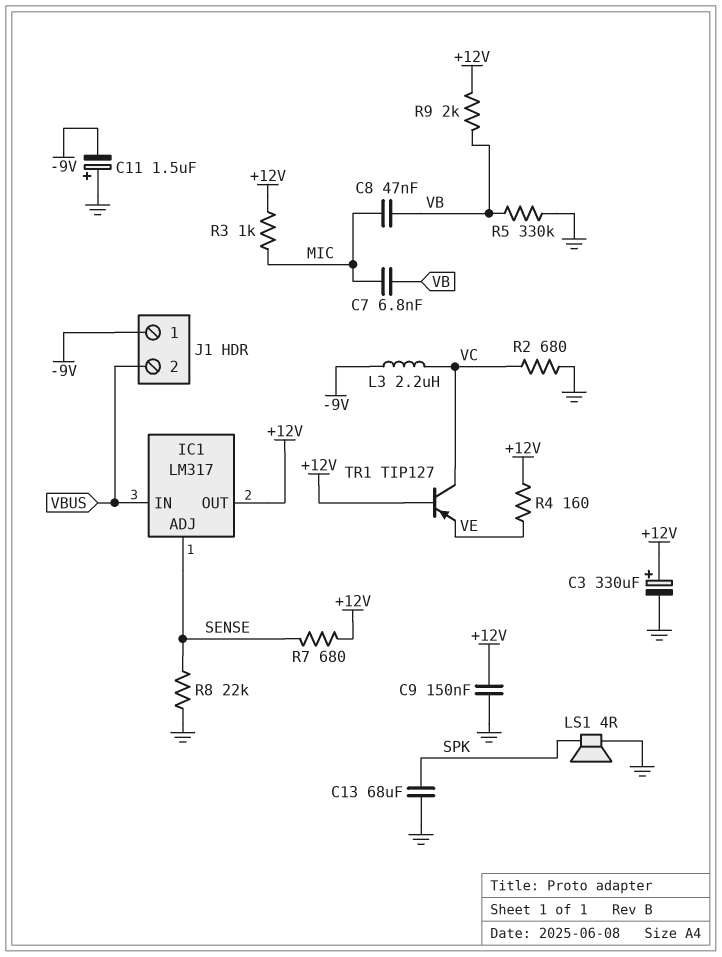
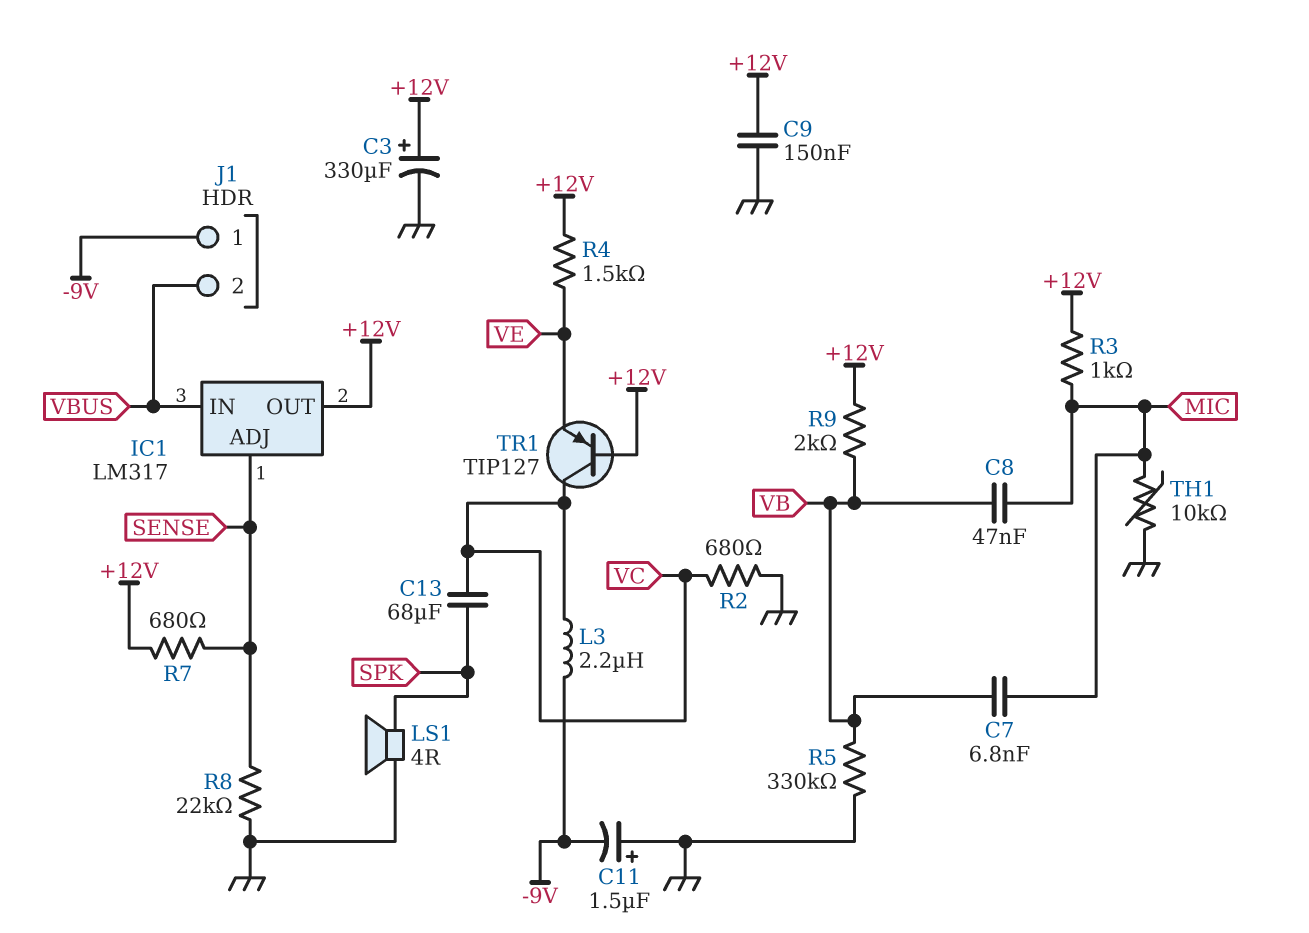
C13: 68uF (GND, SPK) -> 68uF (SPK, VC)
R4: 160 (+12V, VE) -> 1.5k (+12V, VE)
TH1: none -> 10k (GND, MIC)

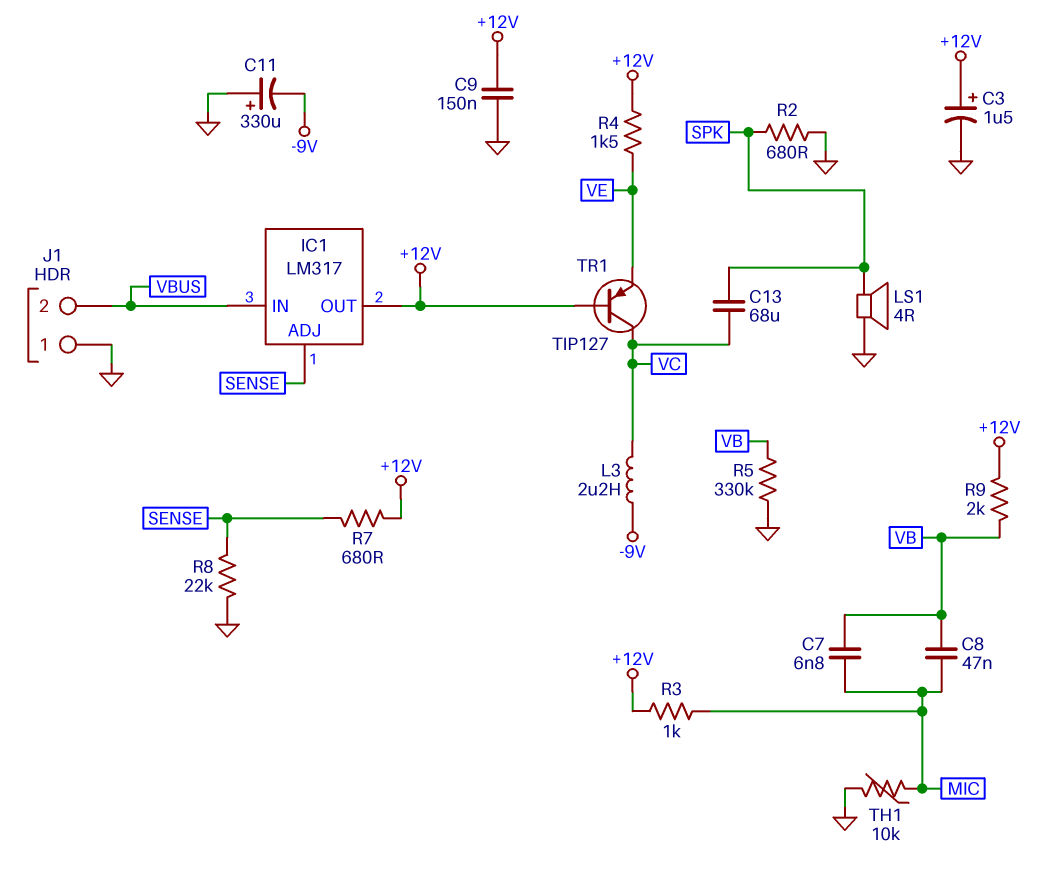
C3: 330uF (plus +12V, minus GND) -> 1.5uF (plus +12V, minus GND)
C11: 1.5uF (plus GND, minus -9V) -> 330uF (plus GND, minus -9V)
J1 pin 1: -9V -> GND
R2: 680 (GND, VC) -> 680 (GND, SPK)

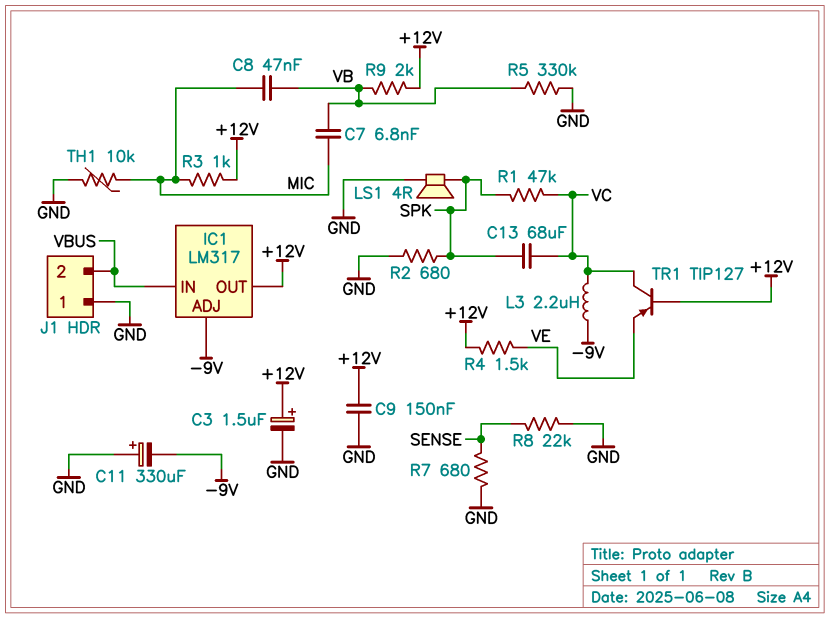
IC1 pin ADJ: SENSE -> -9V
R1: none -> 47k (SPK, VC)
R7: 680 (+12V, SENSE) -> 680 (GND, SENSE)

